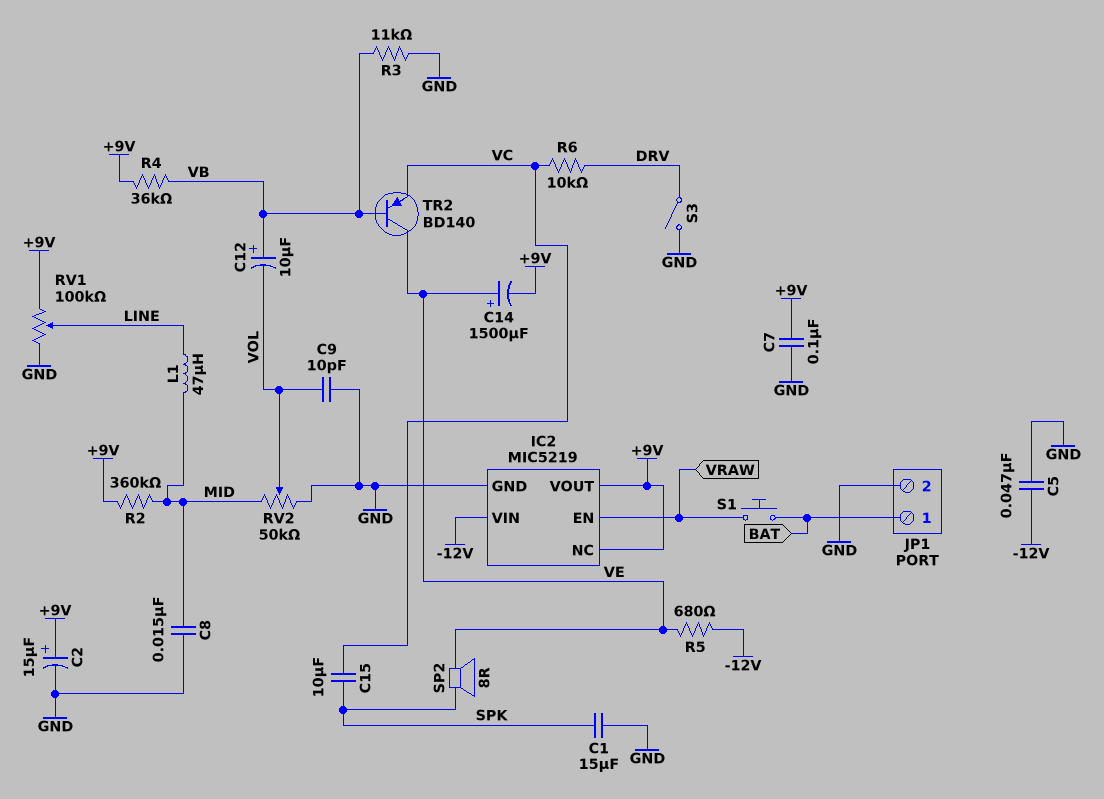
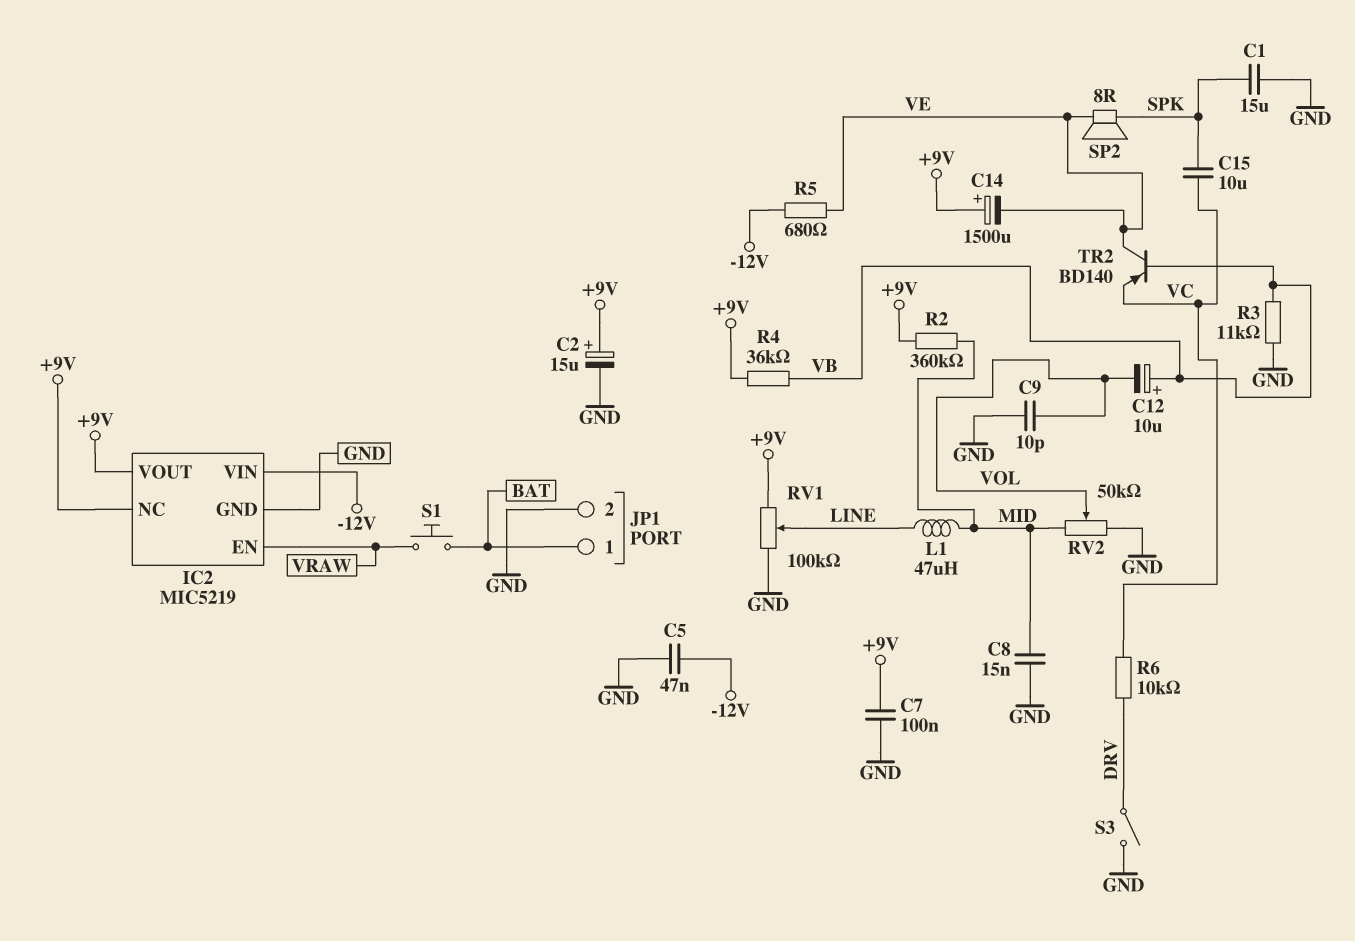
C14: 1500uF (plus VE, minus +9V) -> 1500uF (plus +9V, minus VE)

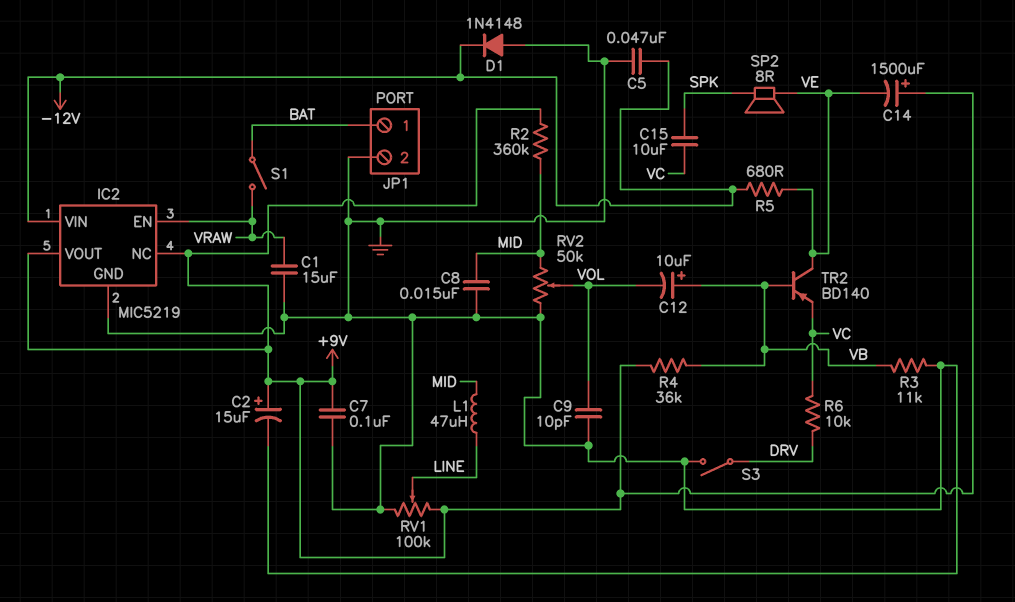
C1: 15uF (GND, SPK) -> 15uF (GND, VRAW)
D1: none -> diode 1N4148 (A GND, K -12V)
S1: button (BAT, VRAW) -> switch (BAT, VRAW)

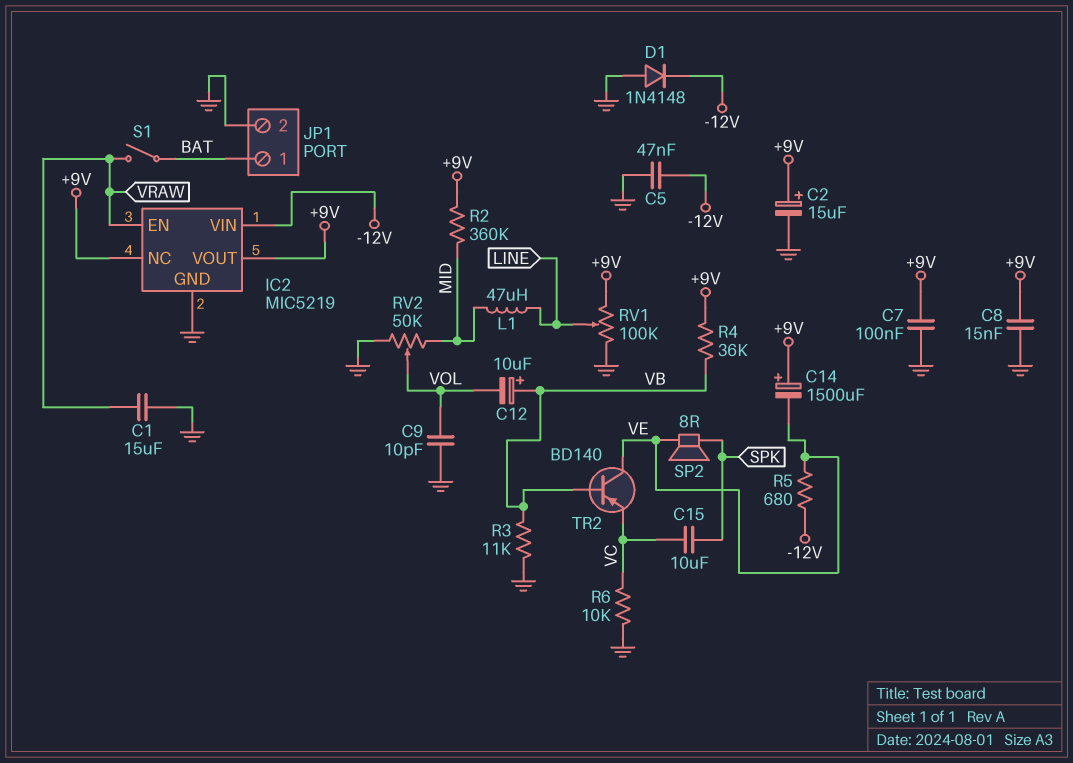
C8: 15nF (GND, MID) -> 15nF (+9V, GND)
R6: 10k (DRV, VC) -> 10k (GND, VC)
S3: switch (DRV, GND) -> none

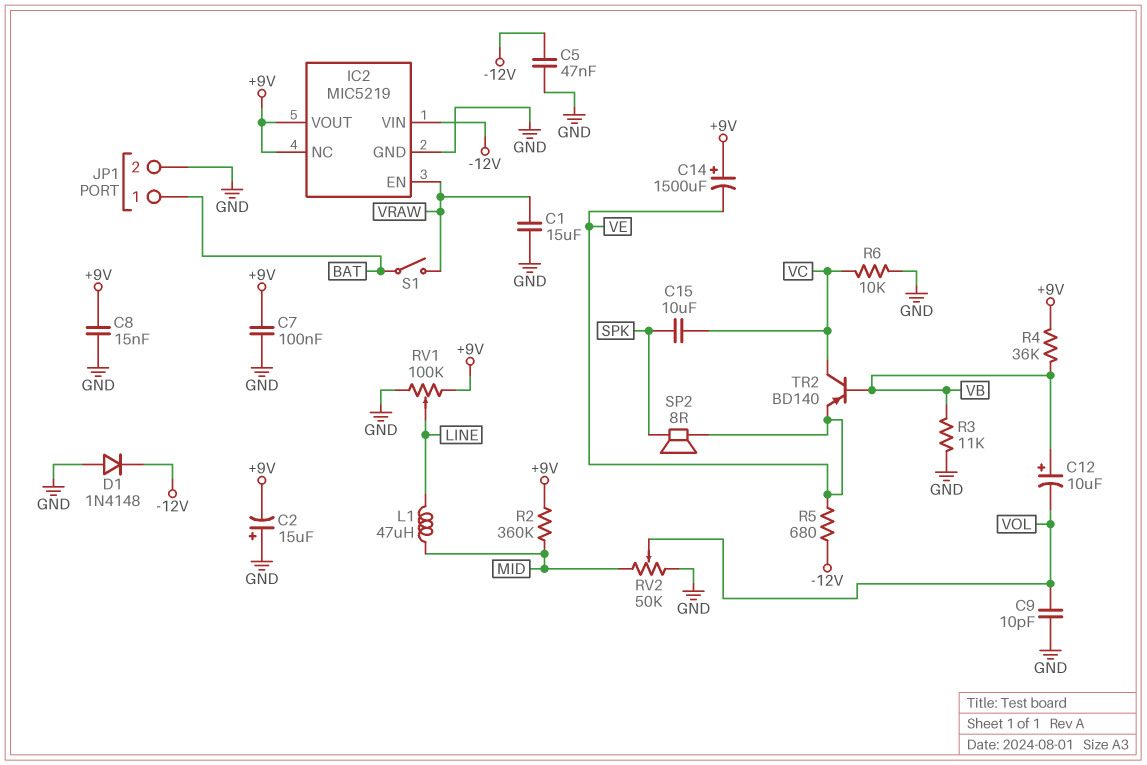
C2: 15uF (plus +9V, minus GND) -> 15uF (plus GND, minus +9V)
TR2: PNP BD140 (B VB, C VE, E VC) -> PNP BD140 (B VB, C VC, E VE)

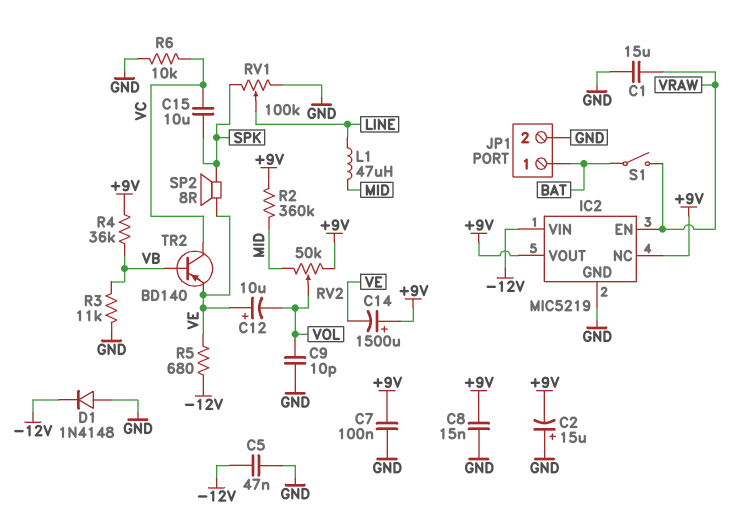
C12: 10uF (plus VB, minus VOL) -> 10uF (plus VE, minus VOL)
RV1: 100k (+9V, GND, wiper LINE) -> 100k (GND, SPK, wiper LINE)
RV2: 50k (GND, MID, wiper VOL) -> 50k (+9V, MID, wiper VOL)

